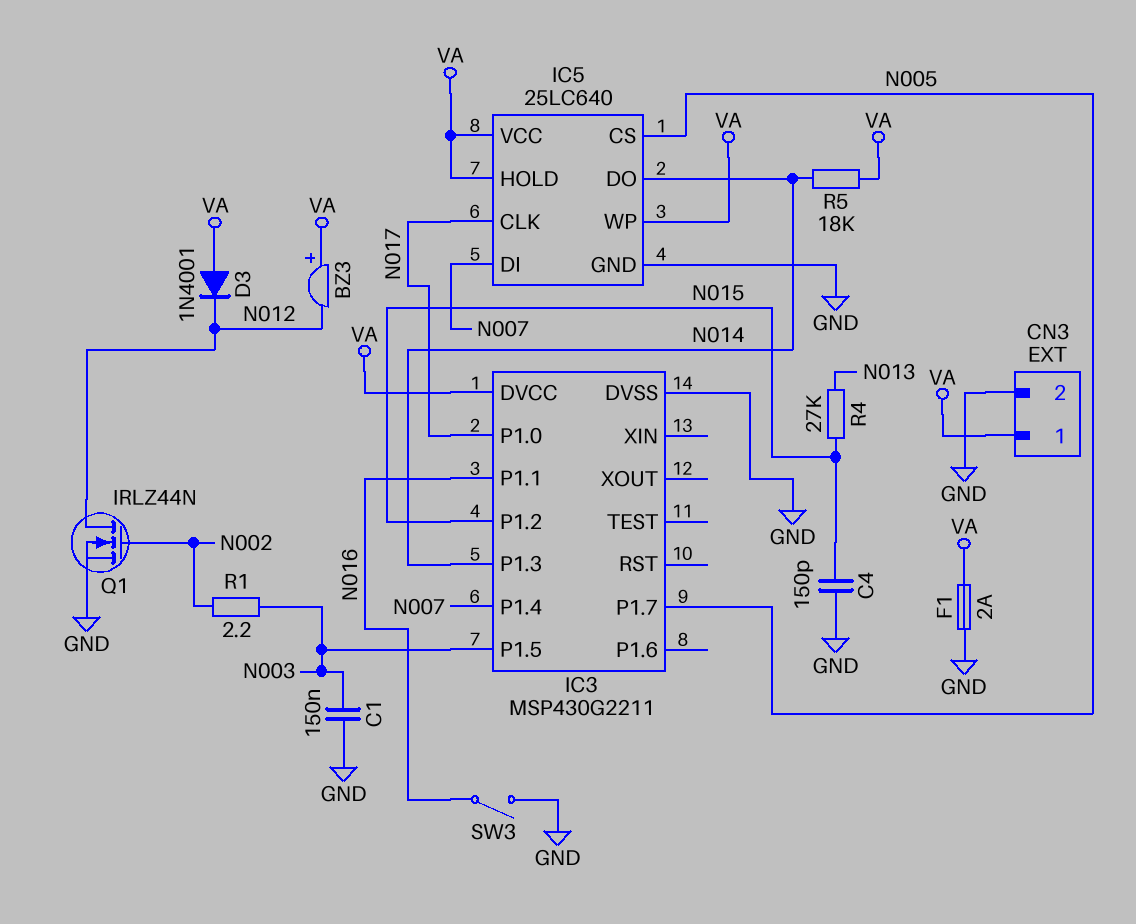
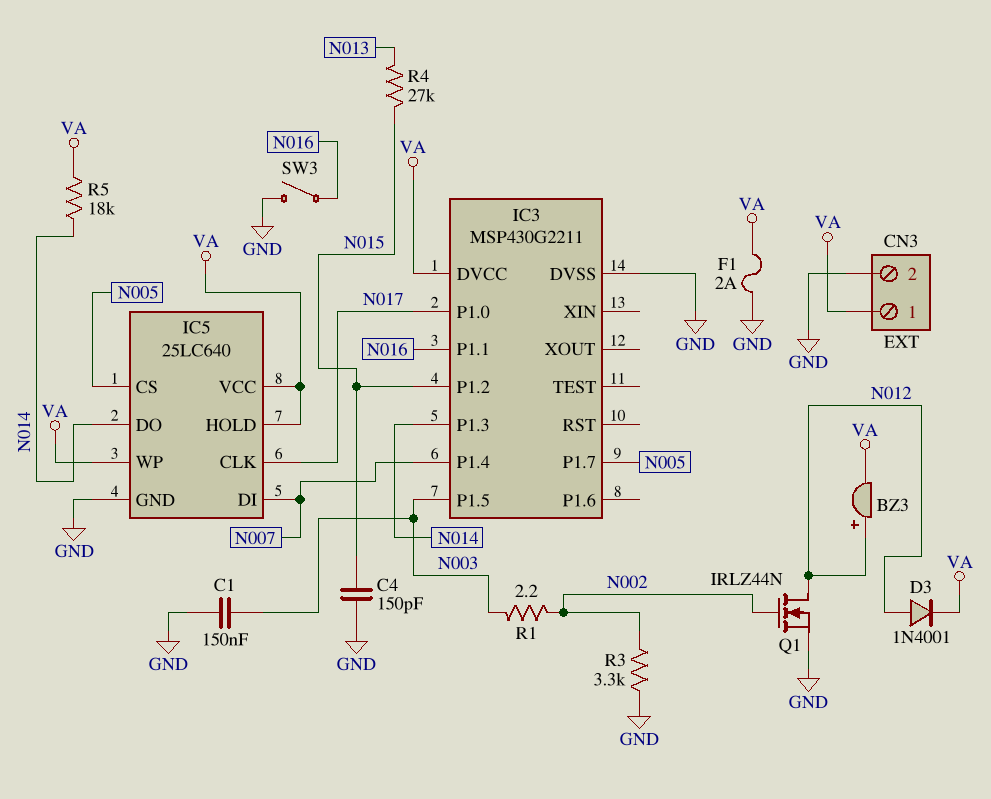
BZ3: buzzer (plus VA, minus N012) -> buzzer (plus N012, minus VA)
D3: diode 1N4001 (A VA, K N012) -> diode 1N4001 (A N012, K VA)
R3: none -> 3.3k (GND, N002)

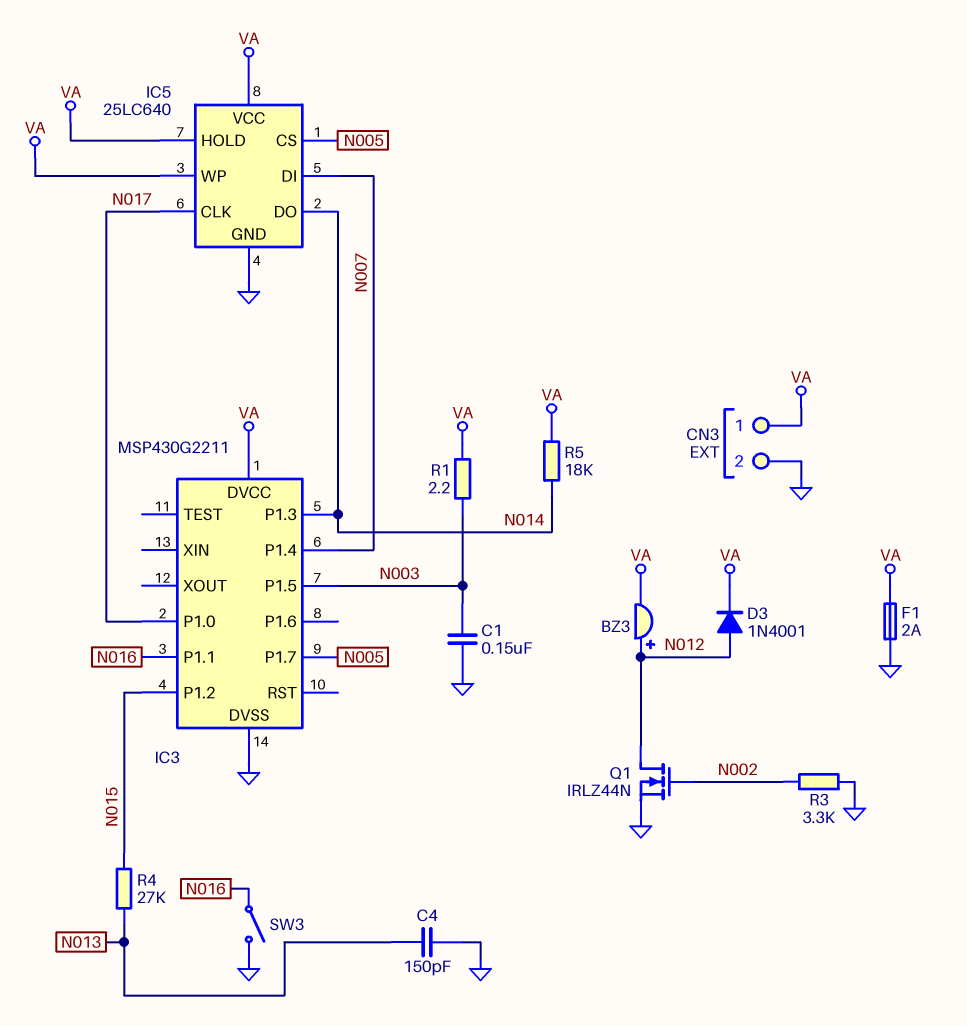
C4: 150pF (GND, N015) -> 150pF (GND, N013)
R1: 2.2 (N002, N003) -> 2.2 (N003, VA)

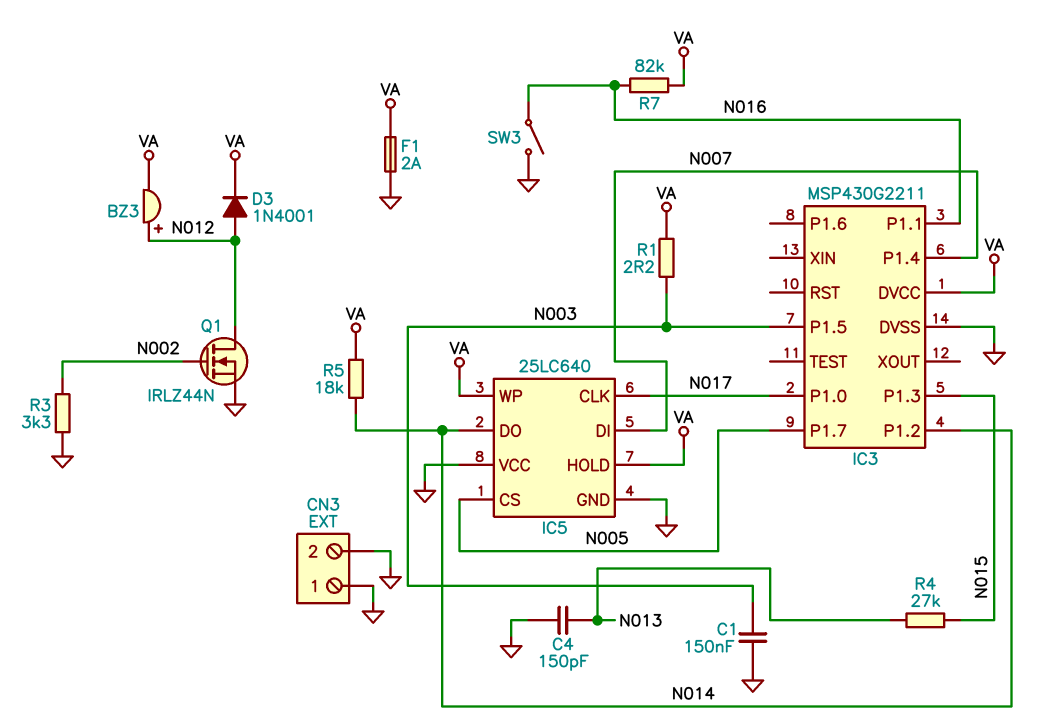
CN3 pin 1: VA -> GND
IC3 pin P1.2: N015 -> N014
IC3 pin P1.3: N014 -> N015
IC5 pin VCC: VA -> GND
R7: none -> 82k (N016, VA)

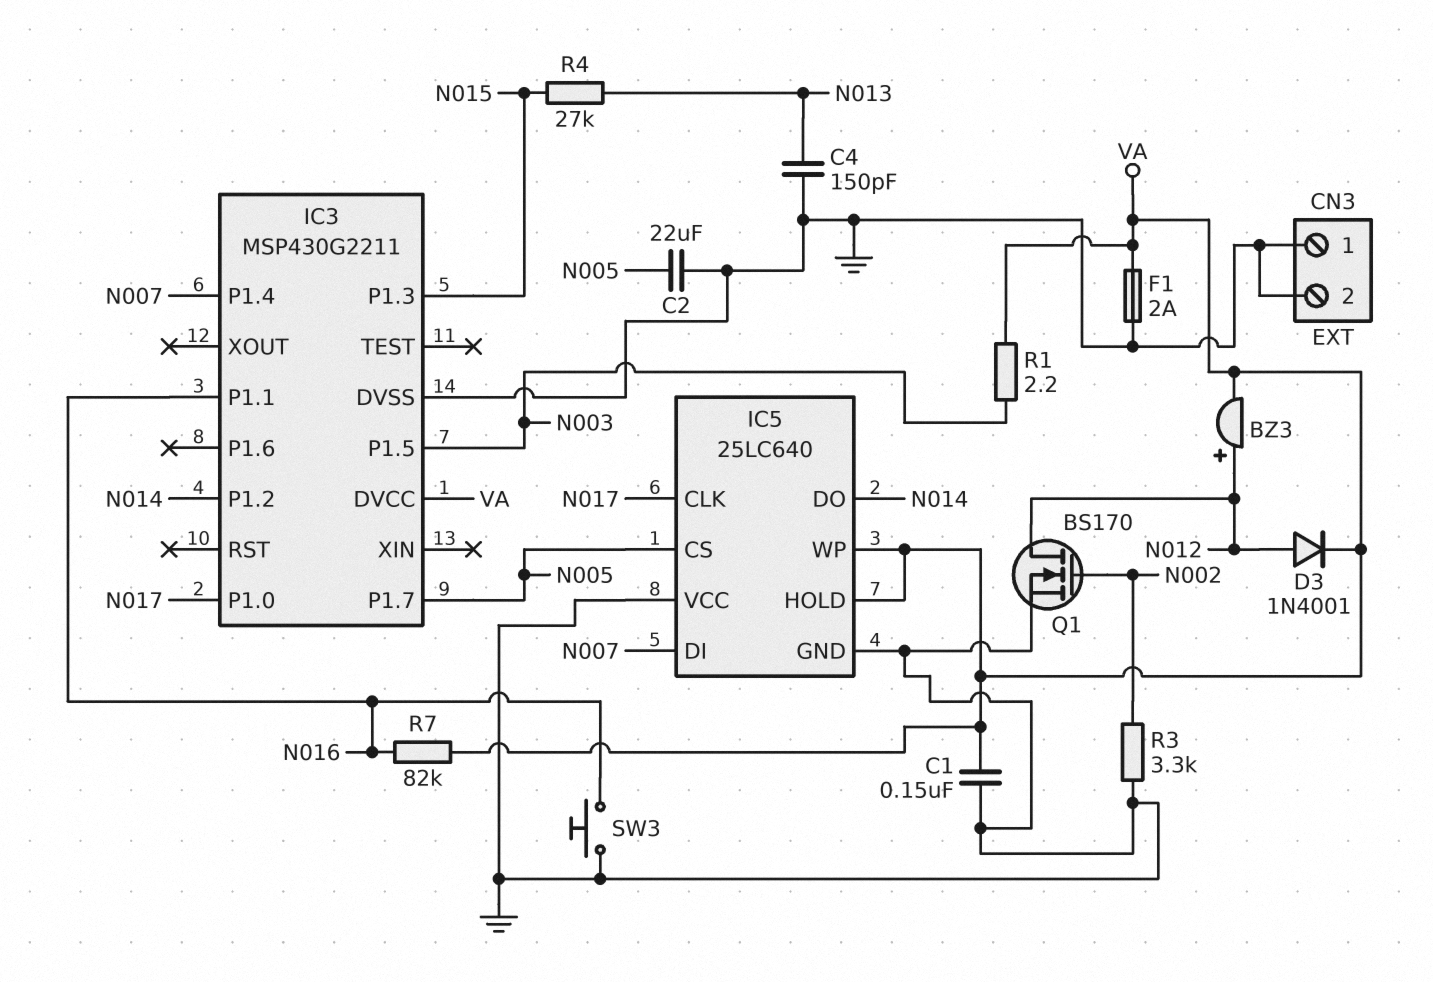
C1: 150nF (GND, N003) -> 150nF (GND, VA)
C2: none -> 22uF (GND, N005)
Q1: NMOS IRLZ44N (G N002, D N012, S GND) -> NMOS BS170 (G N002, D N012, S GND)
R5: 18k (N014, VA) -> none
SW3: switch (GND, N016) -> button (GND, N016)

